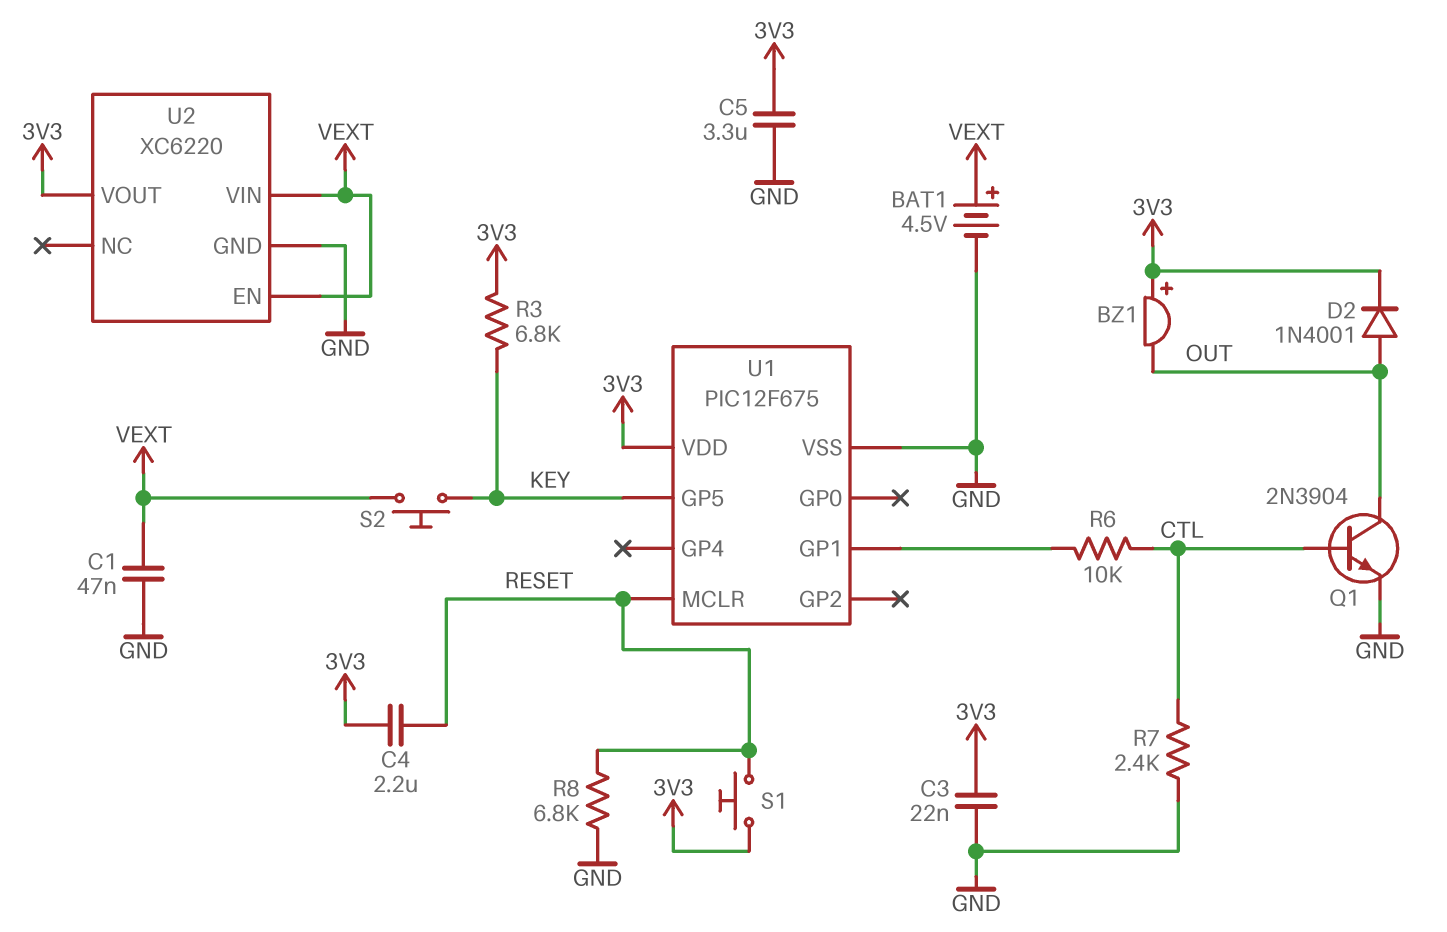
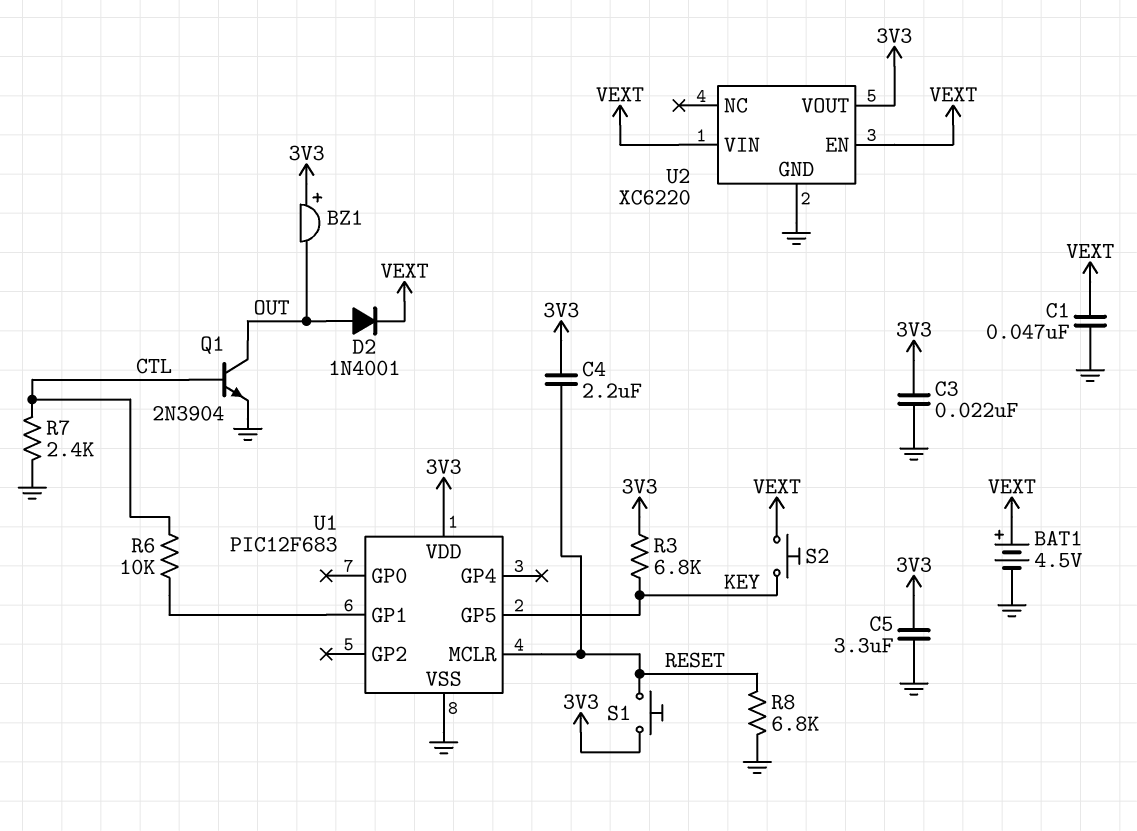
D2: diode 1N4001 (A OUT, K 3V3) -> diode 1N4001 (A OUT, K VEXT)
U1: PIC12F675 -> PIC12F683

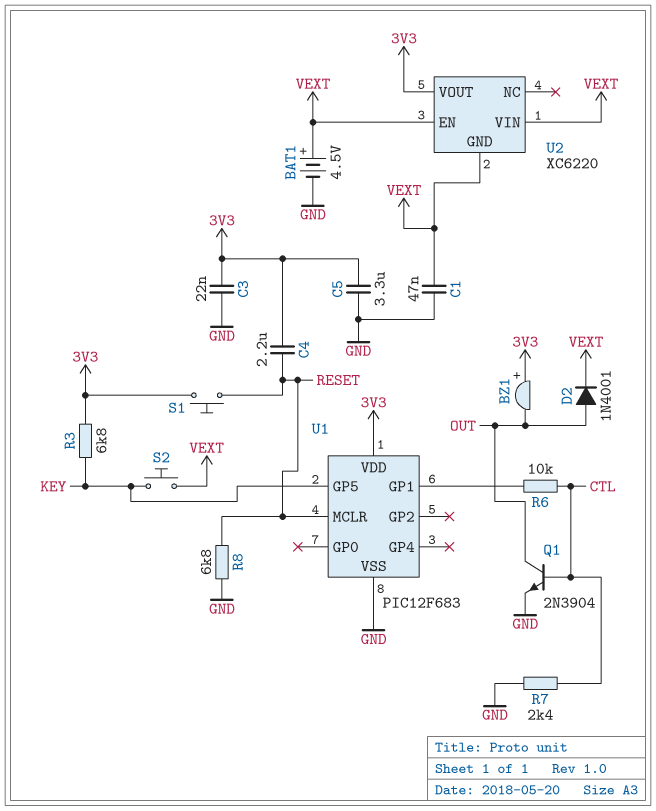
U2 pin GND: GND -> VEXT

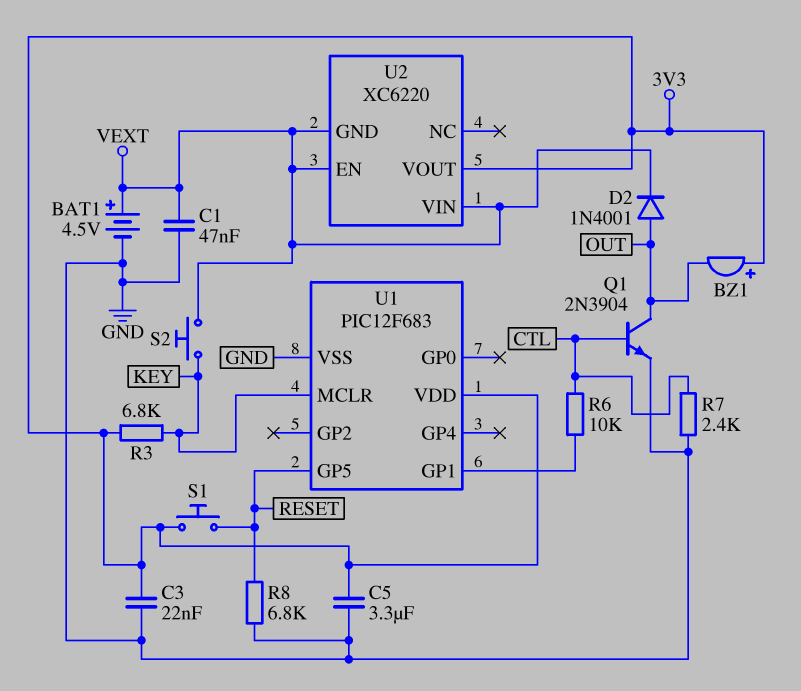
C4: 2.2uF (3V3, RESET) -> none
U1 pin GP5: KEY -> RESET
U1 pin MCLR: RESET -> KEY

